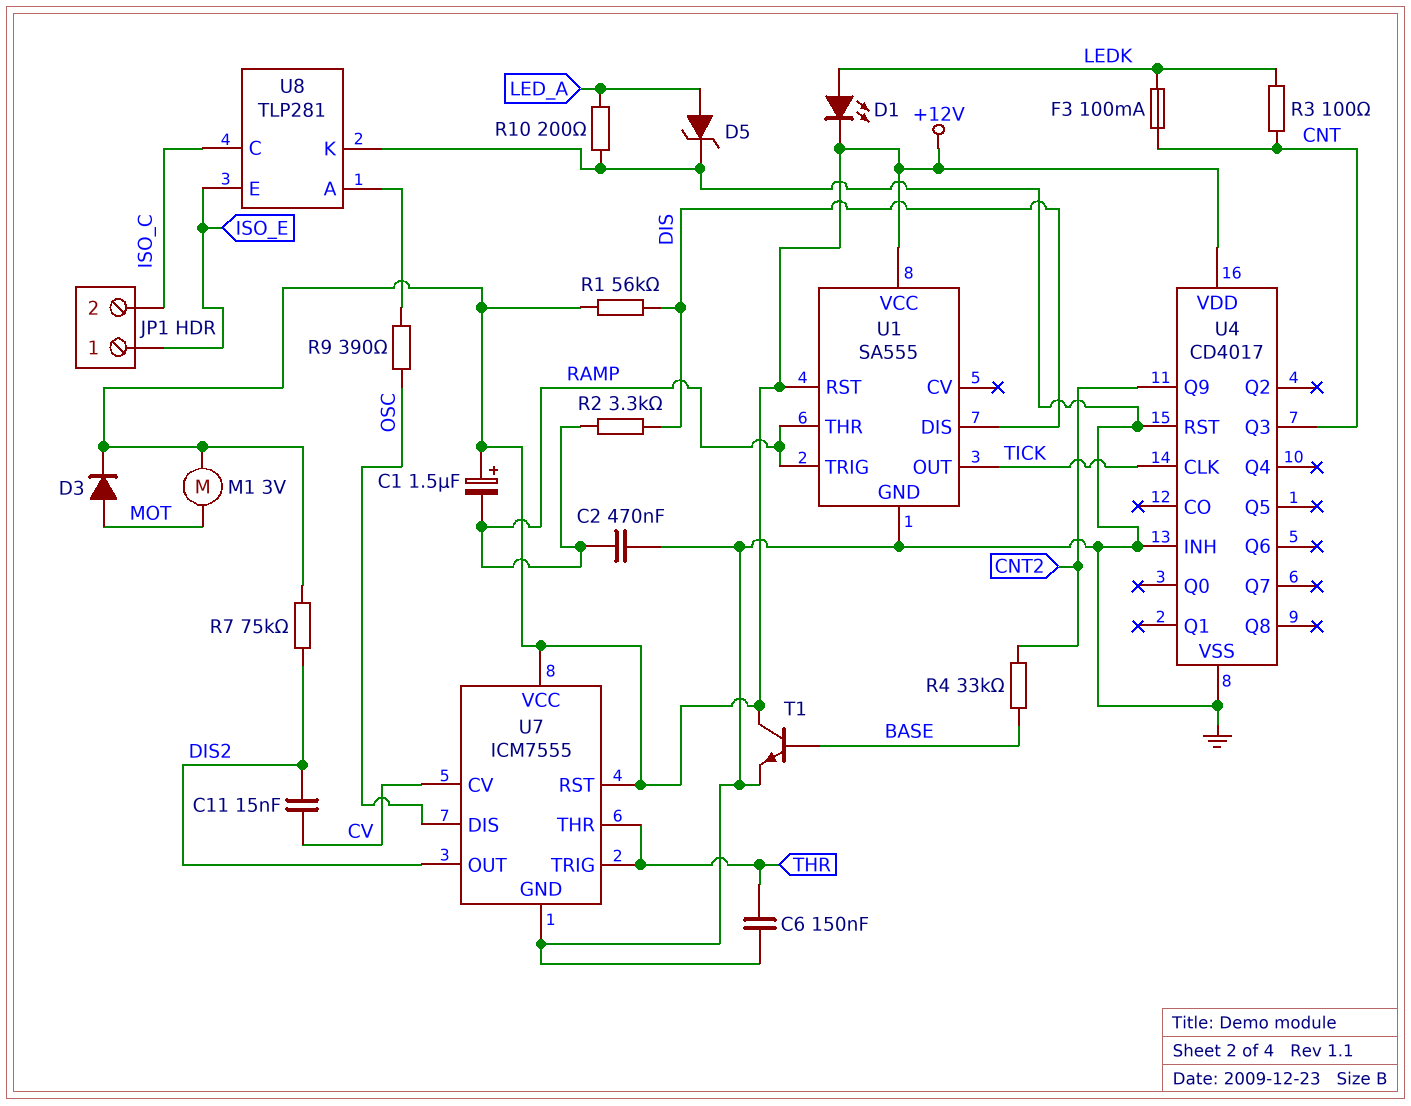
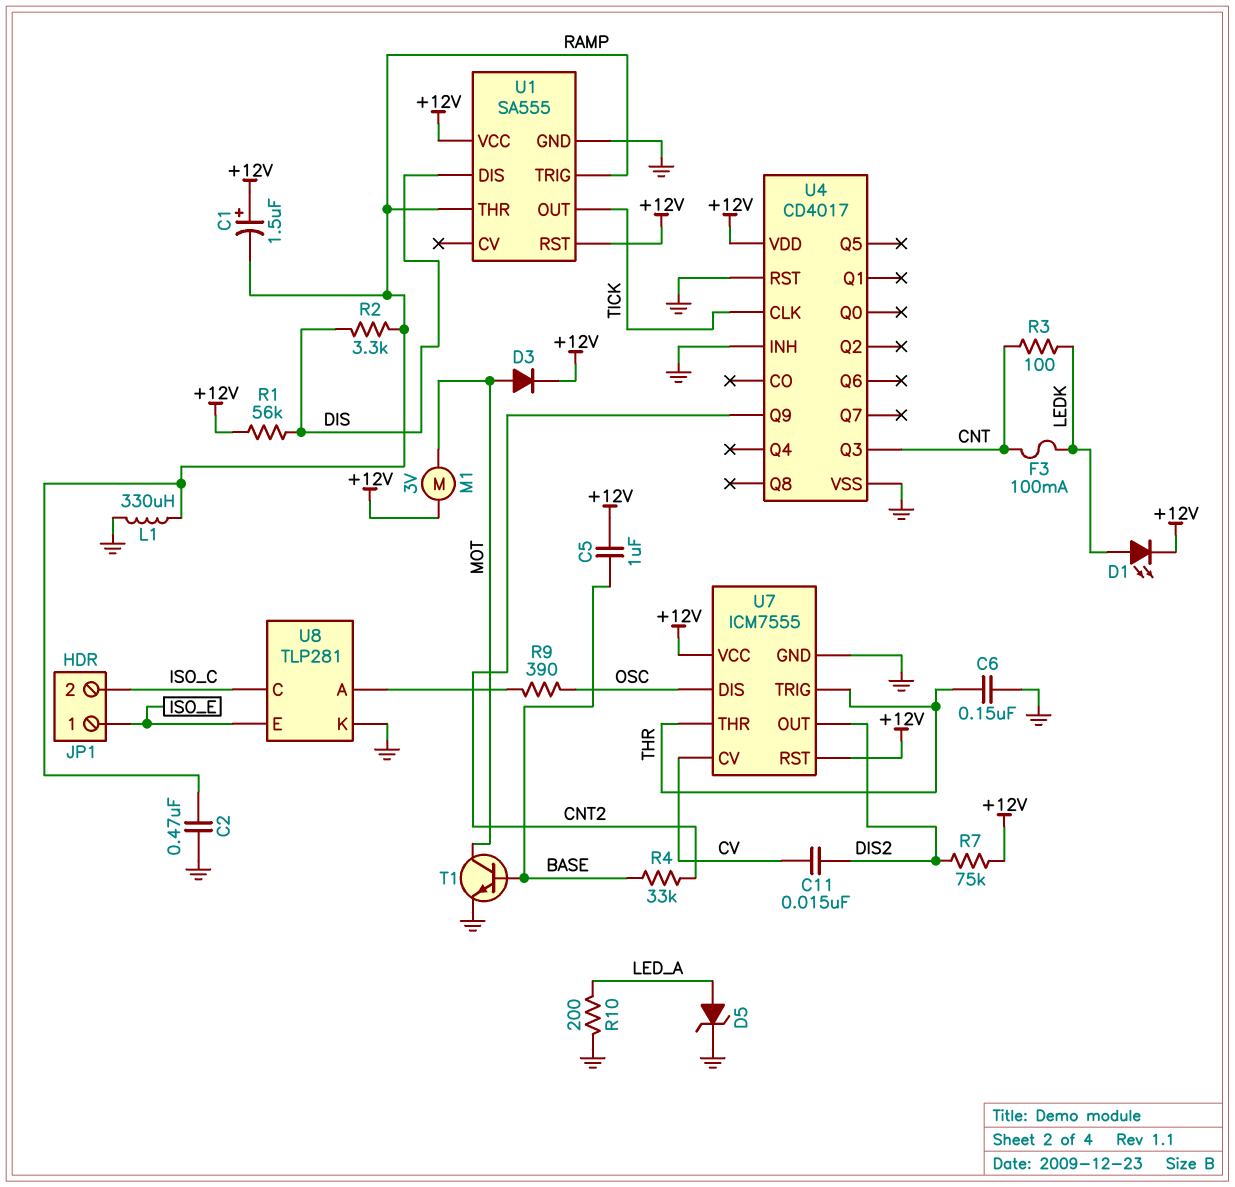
C5: none -> 1uF (+12V, BASE)
L1: none -> 330uH (GND, RAMP)
T1: NPN (B BASE, C +12V, E GND) -> NPN (B BASE, C MOT, E GND)

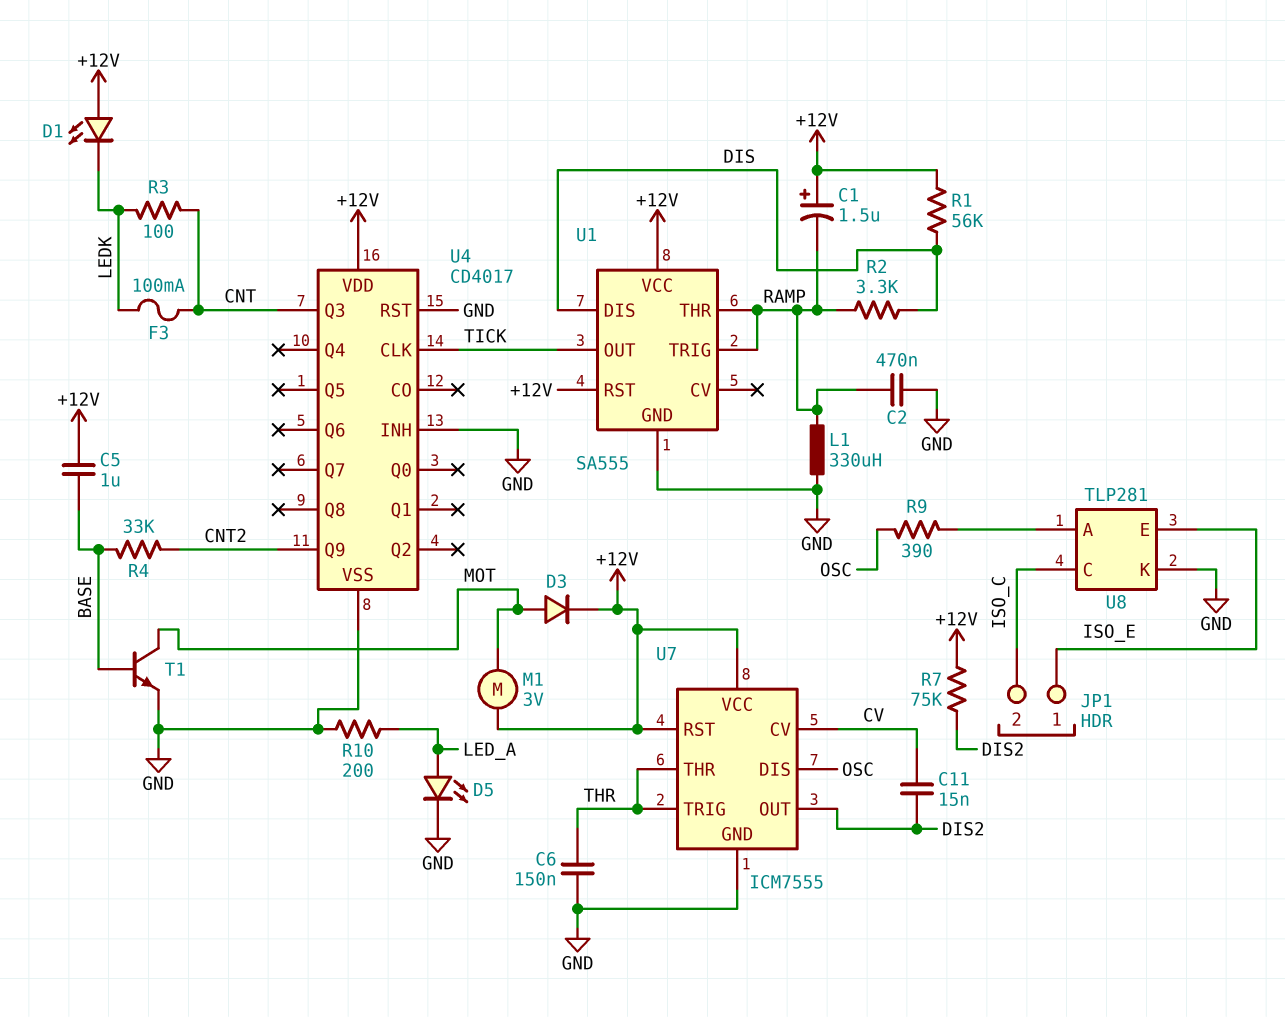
D1: LED (A LEDK, K +12V) -> LED (A +12V, K LEDK)
D5: zener (A LED_A, K GND) -> LED (A LED_A, K GND)

